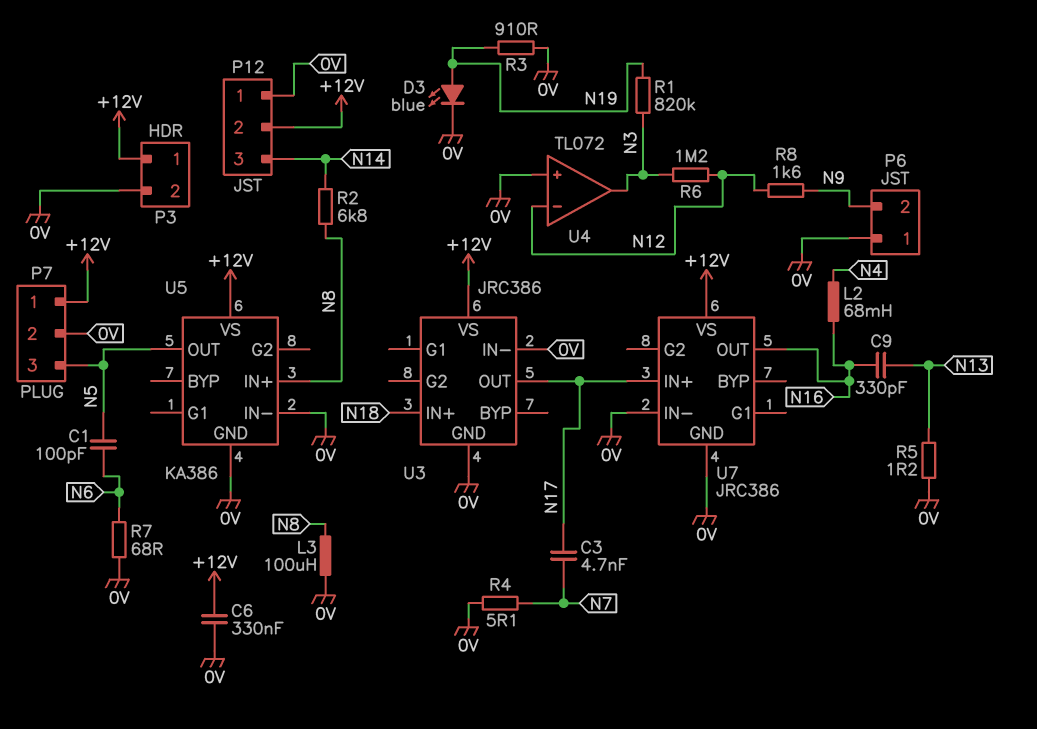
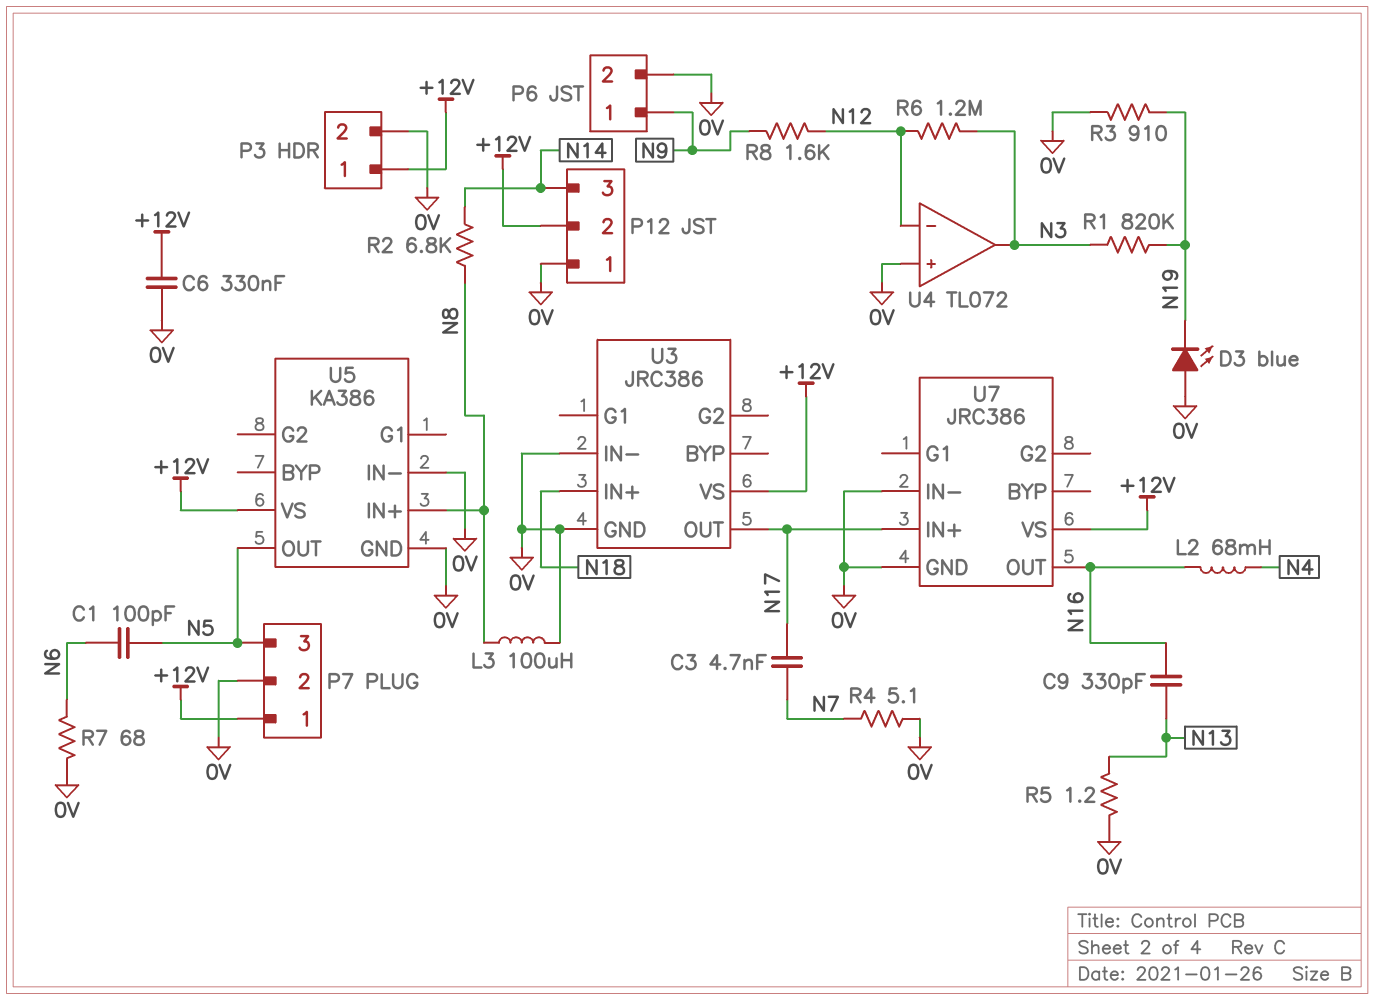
D3: LED blue (A N19, K 0V) -> LED blue (A 0V, K N19)
P6 pin 1: 0V -> N9
P6 pin 2: N9 -> 0V

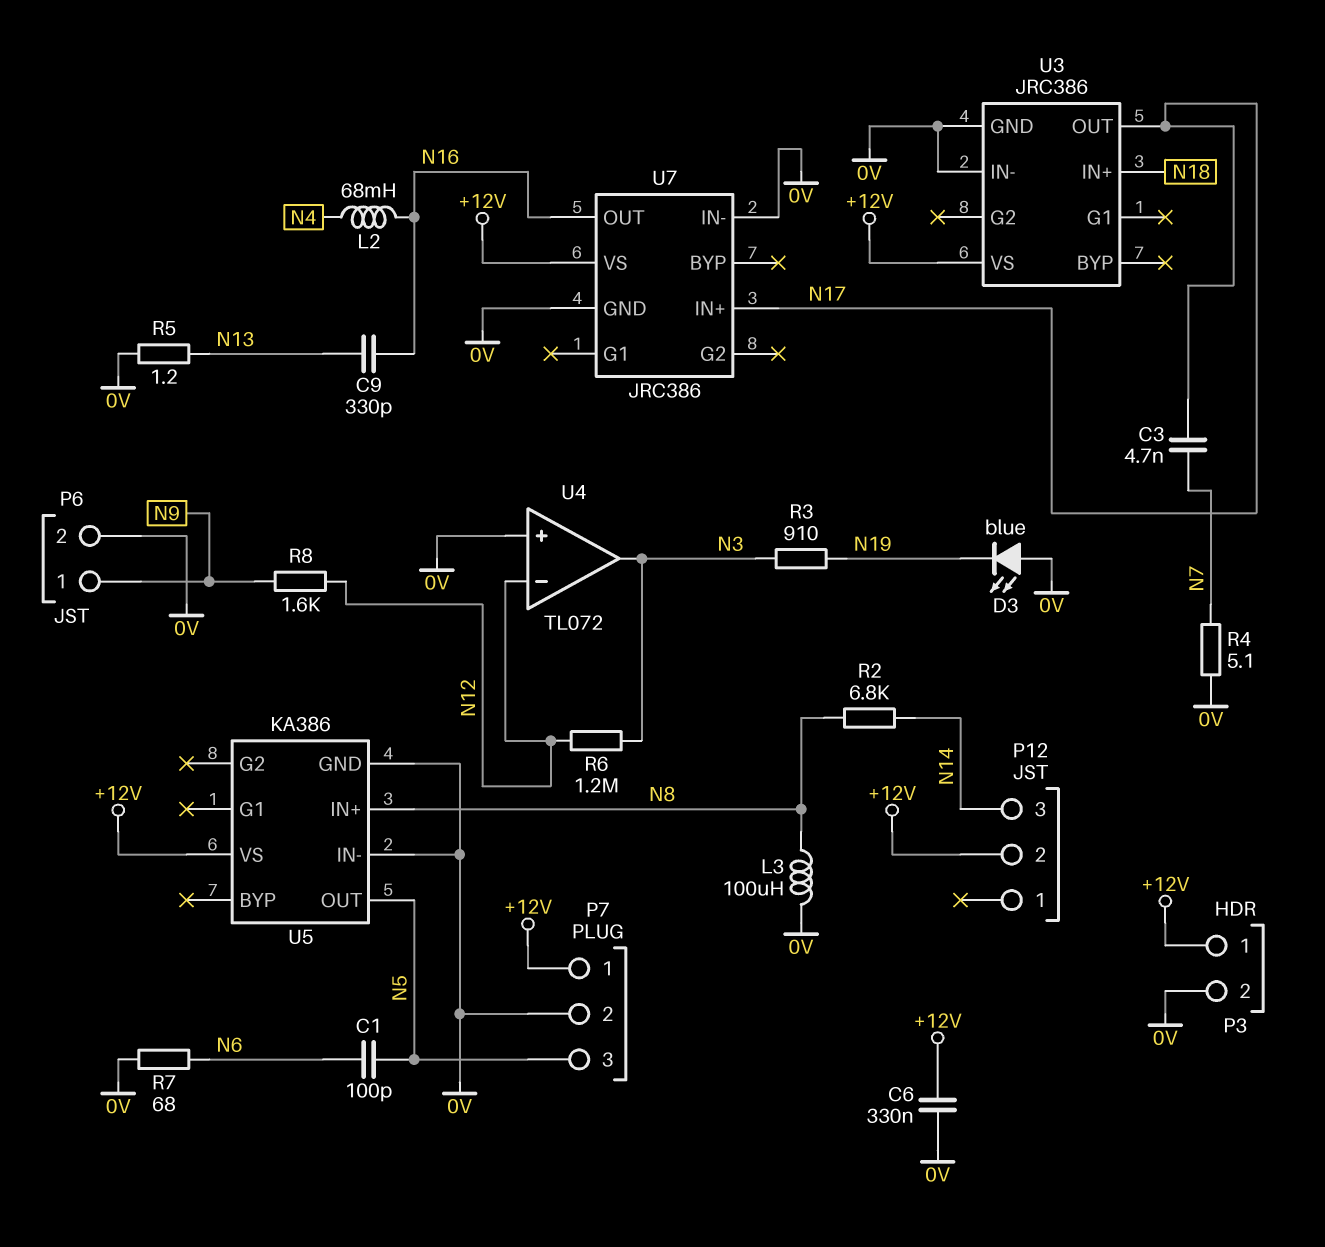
P12 pin 1: 0V -> none
R1: 820k (N3, N19) -> none
R3: 910 (0V, N19) -> 910 (N3, N19)

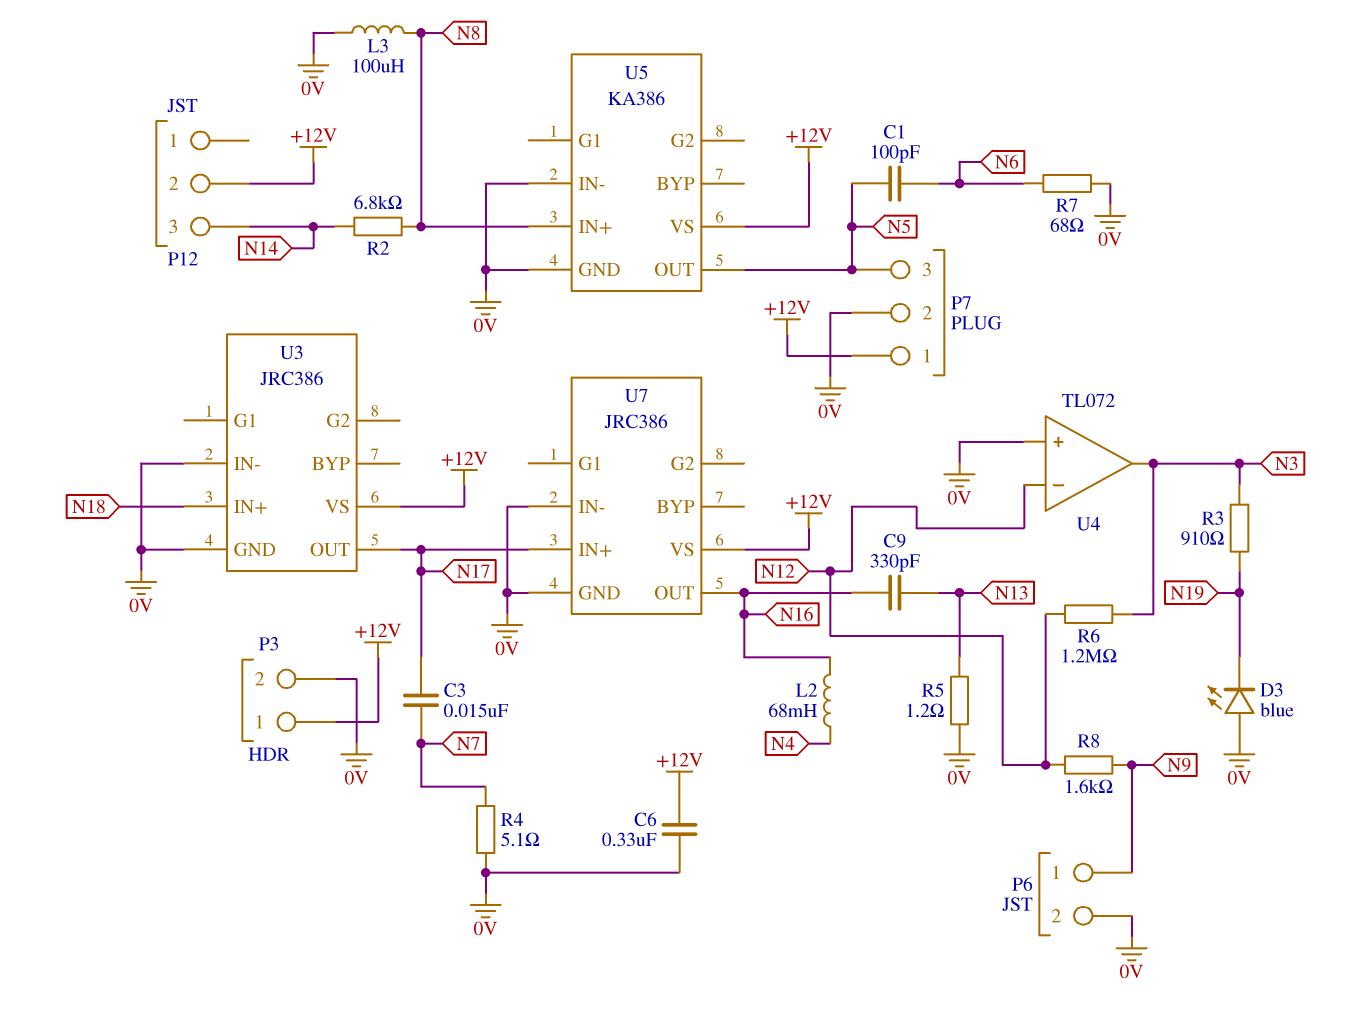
C3: 4.7nF (N7, N17) -> 15nF (N7, N17)

